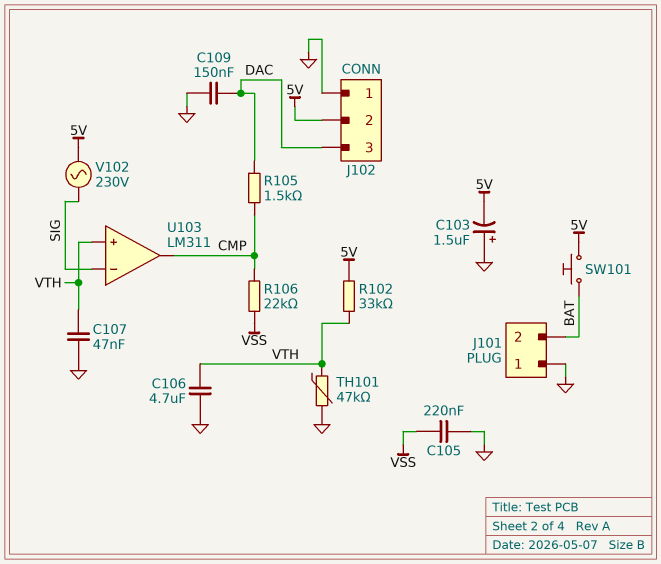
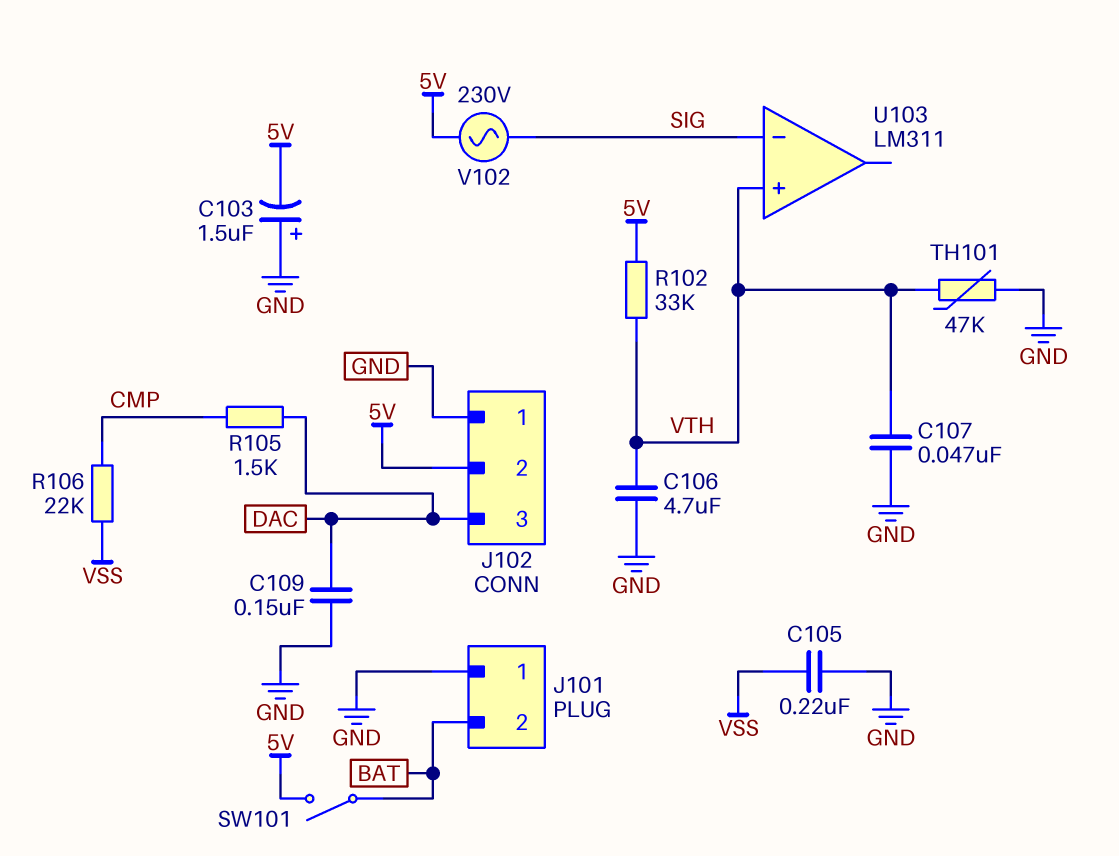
SW101: button (5V, BAT) -> switch (5V, BAT)
U103 pin out: CMP -> none

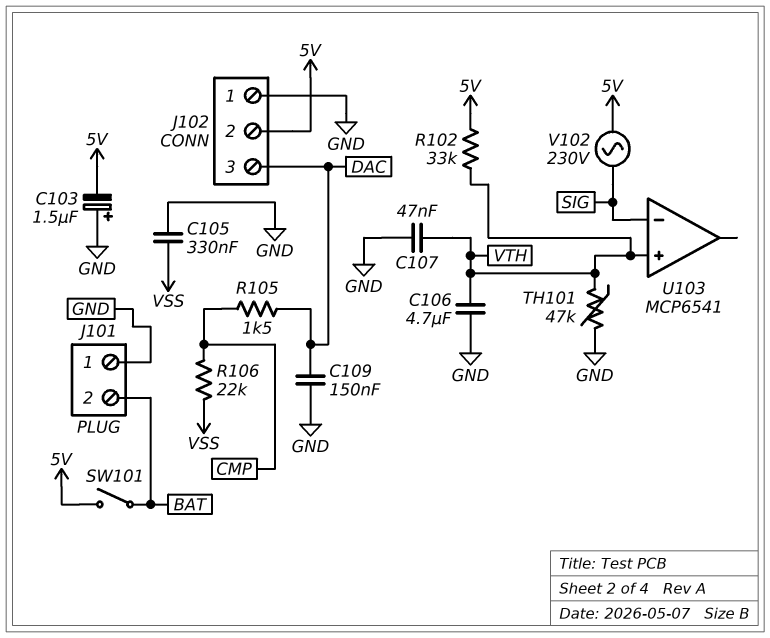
C105: 220nF (GND, VSS) -> 330nF (GND, VSS)
U103: LM311 -> MCP6541

